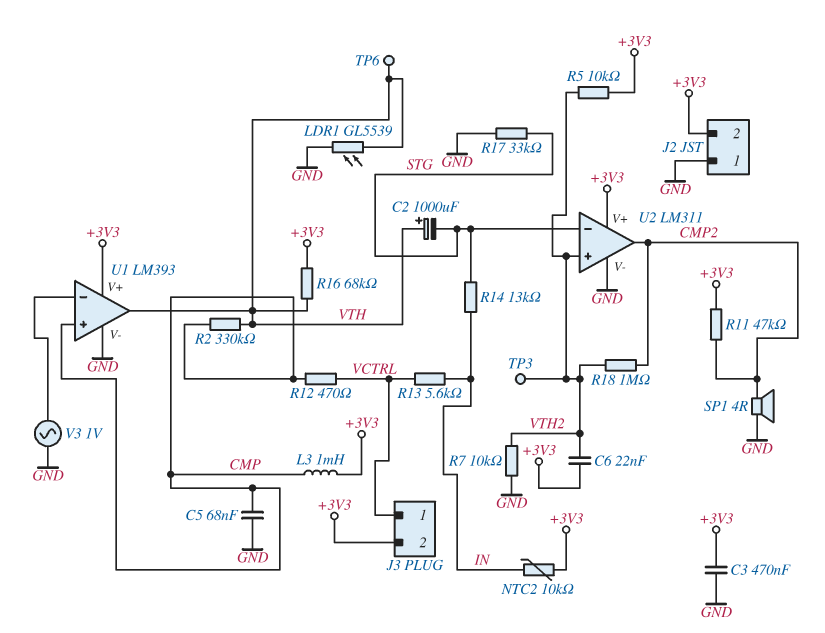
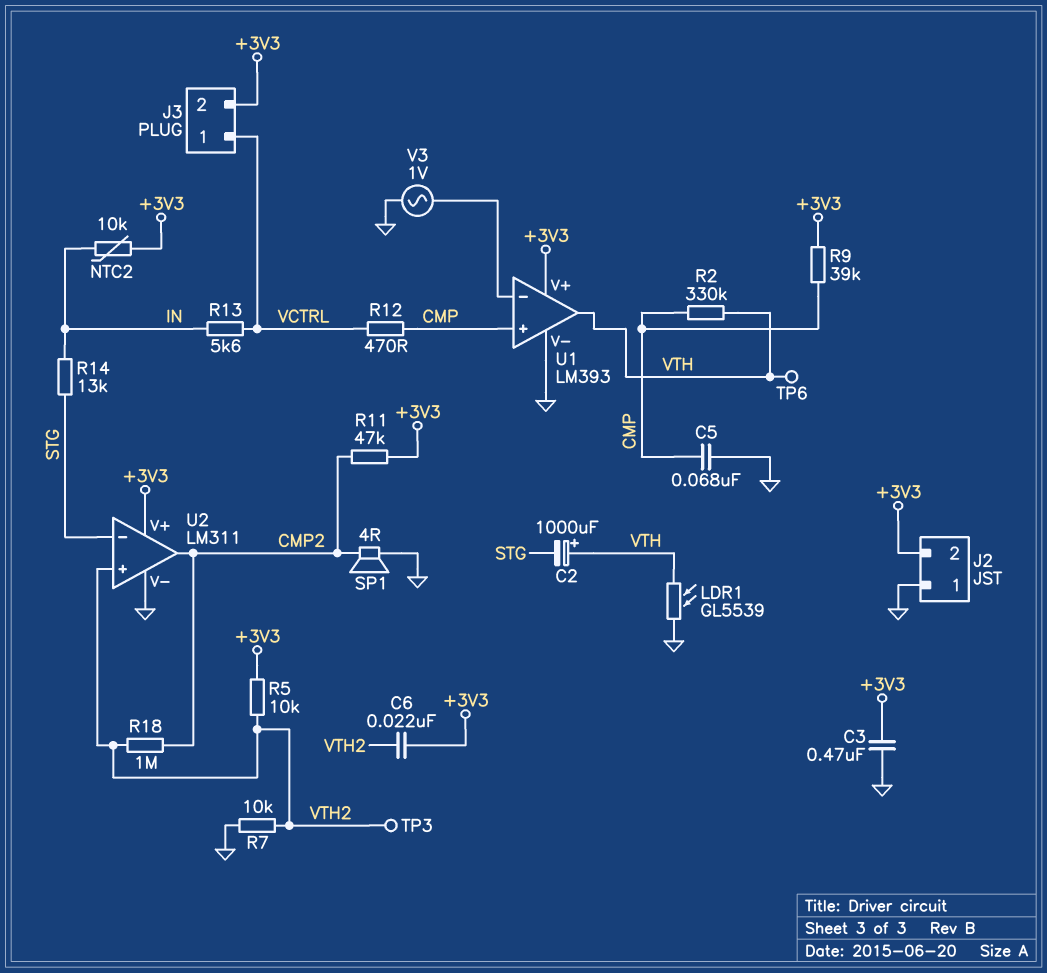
L3: 1mH (+3V3, CMP) -> none
R9: none -> 39k (+3V3, CMP)
R16: 68k (+3V3, VTH) -> none
R17: 33k (GND, STG) -> none

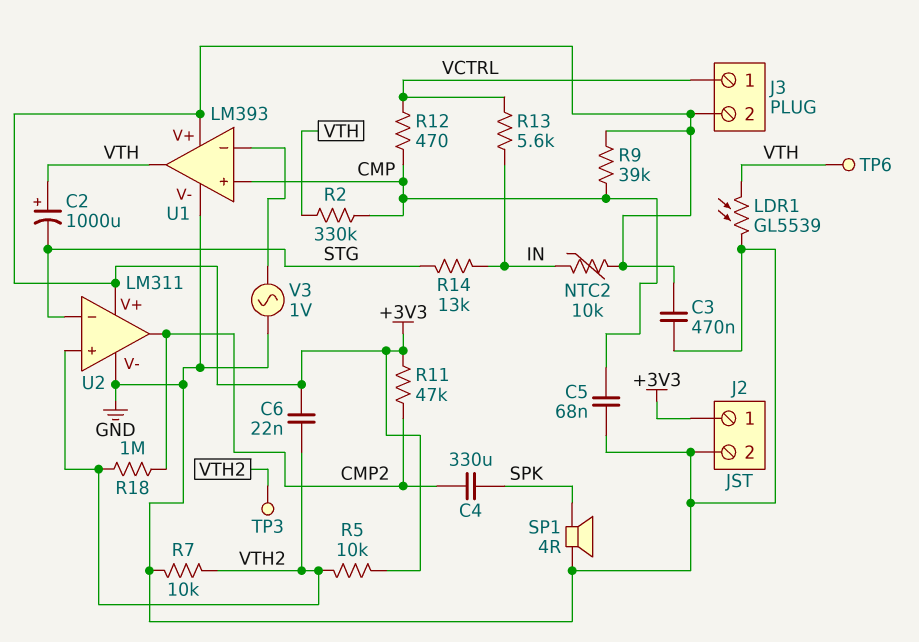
C4: none -> 330uF (CMP2, SPK)
J2 pin 1: GND -> +3V3
J2 pin 2: +3V3 -> GND
SP1: speaker 4R (CMP2, GND) -> speaker 4R (GND, SPK)

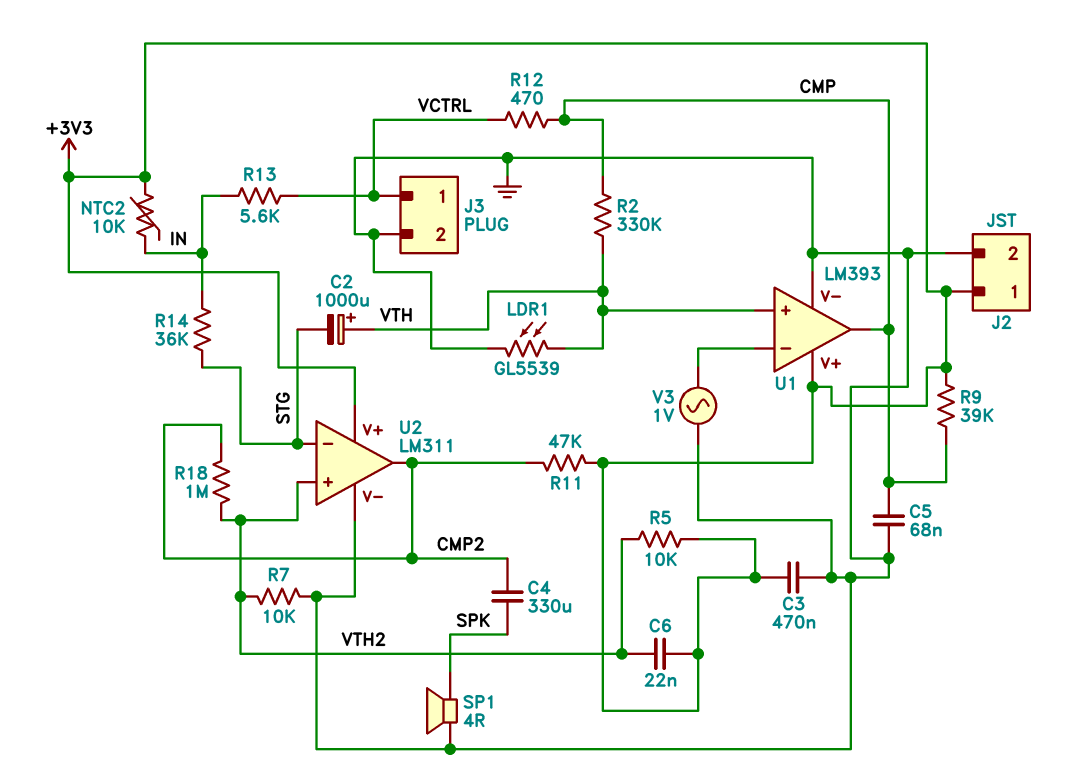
J3 pin 2: +3V3 -> GND
R14: 13k (IN, STG) -> 36k (IN, STG)
TP3: test point (VTH2) -> none
TP6: test point (VTH) -> none
U1 pin in+: CMP -> VTH
U1 pin out: VTH -> CMP

